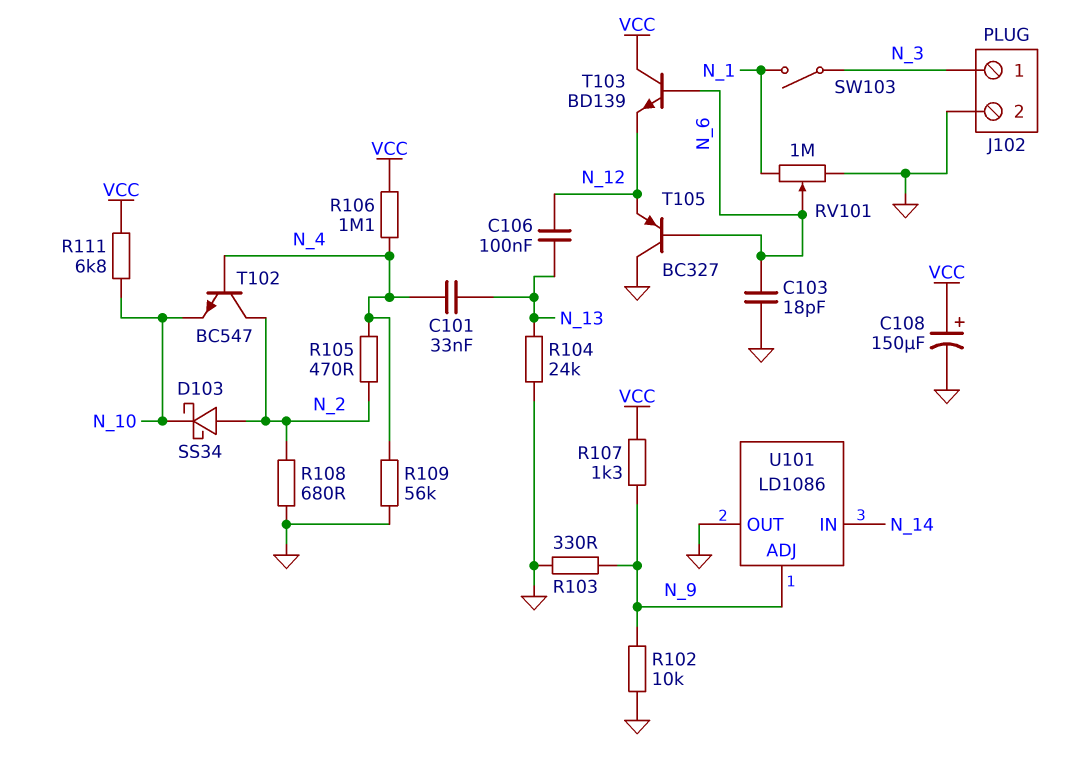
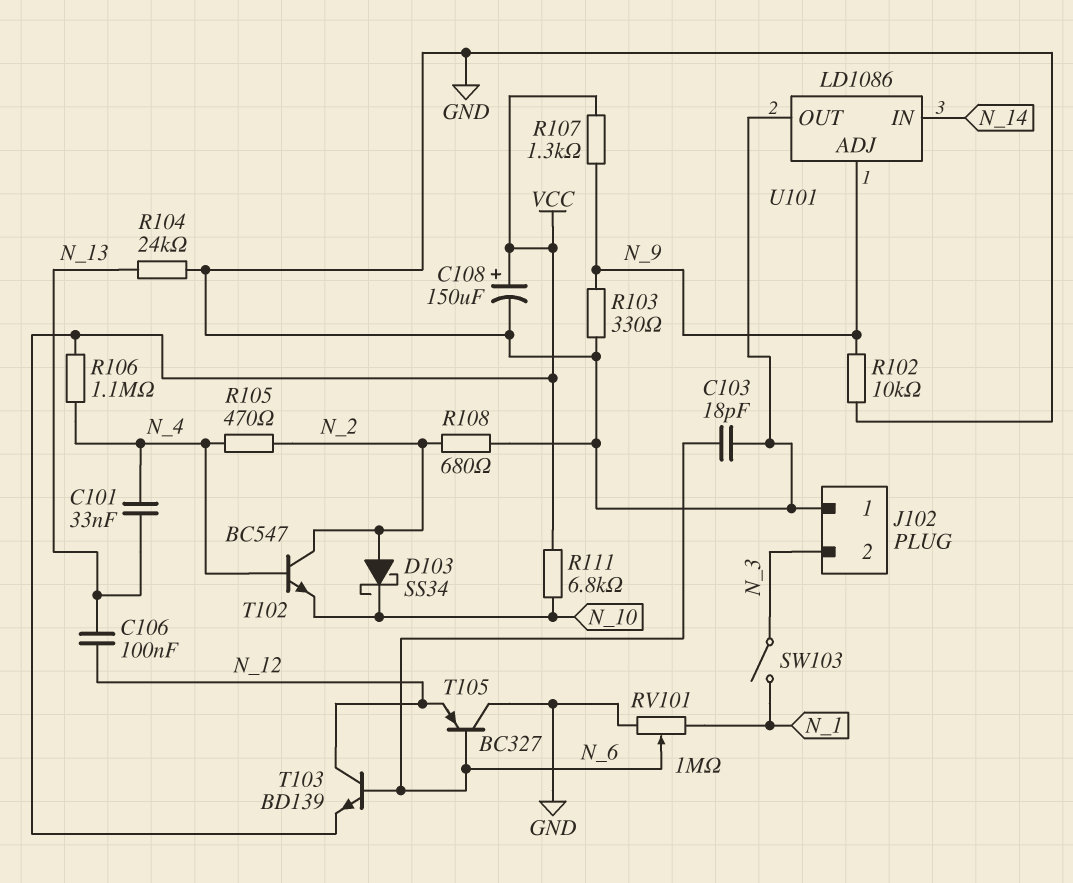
J102 pin 1: N_3 -> GND
J102 pin 2: GND -> N_3
R109: 56k (GND, N_4) -> none
T103: NPN BD139 (B N_6, C VCC, E N_12) -> NPN BD139 (B N_6, C N_12, E VCC)

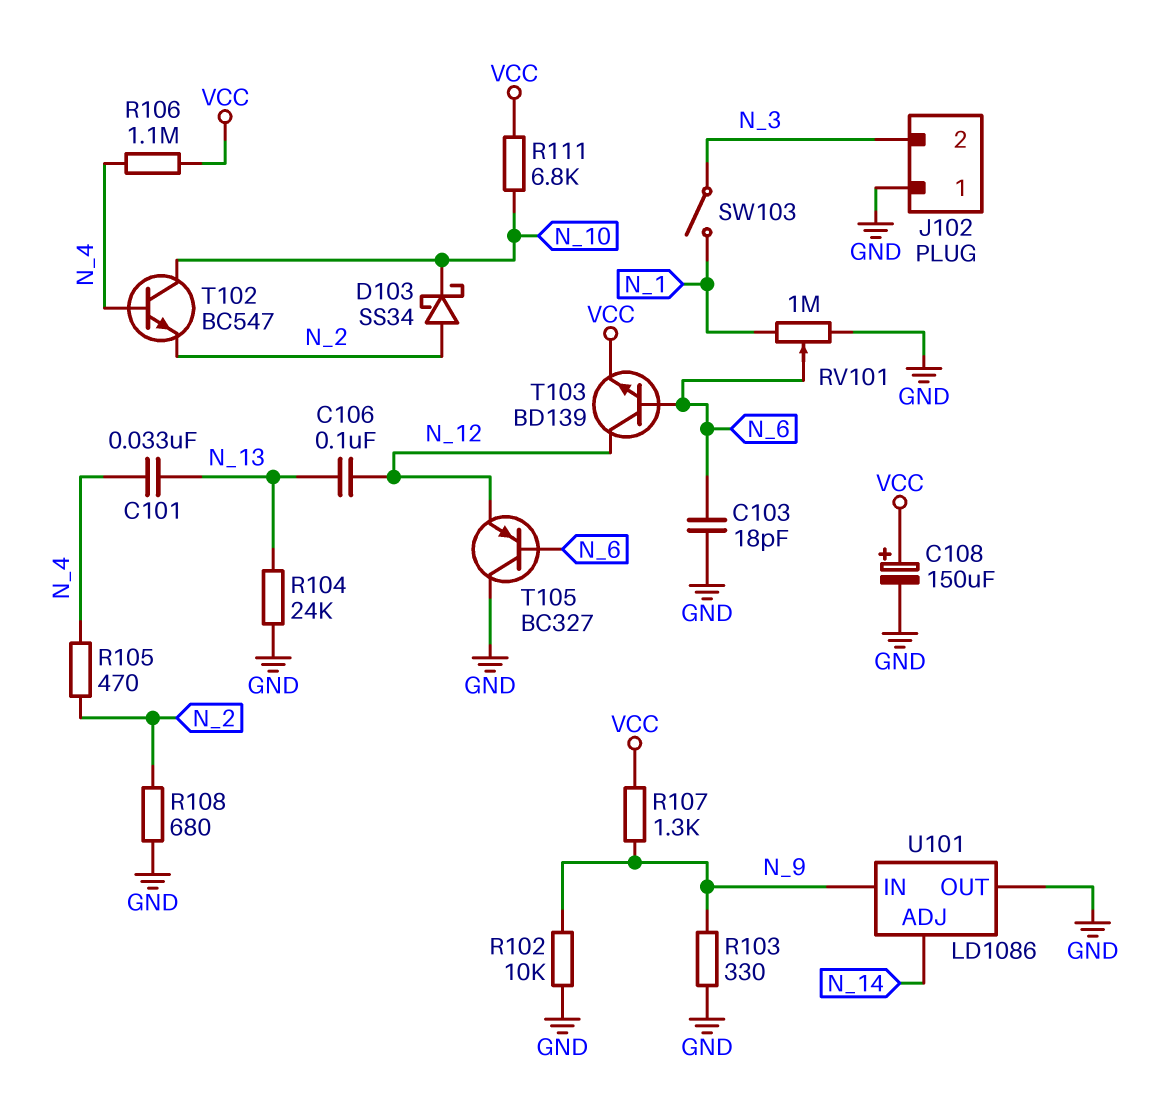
T102: NPN BC547 (B N_4, C N_2, E N_10) -> NPN BC547 (B N_4, C N_10, E N_2)
U101 pin ADJ: N_9 -> N_14
U101 pin IN: N_14 -> N_9

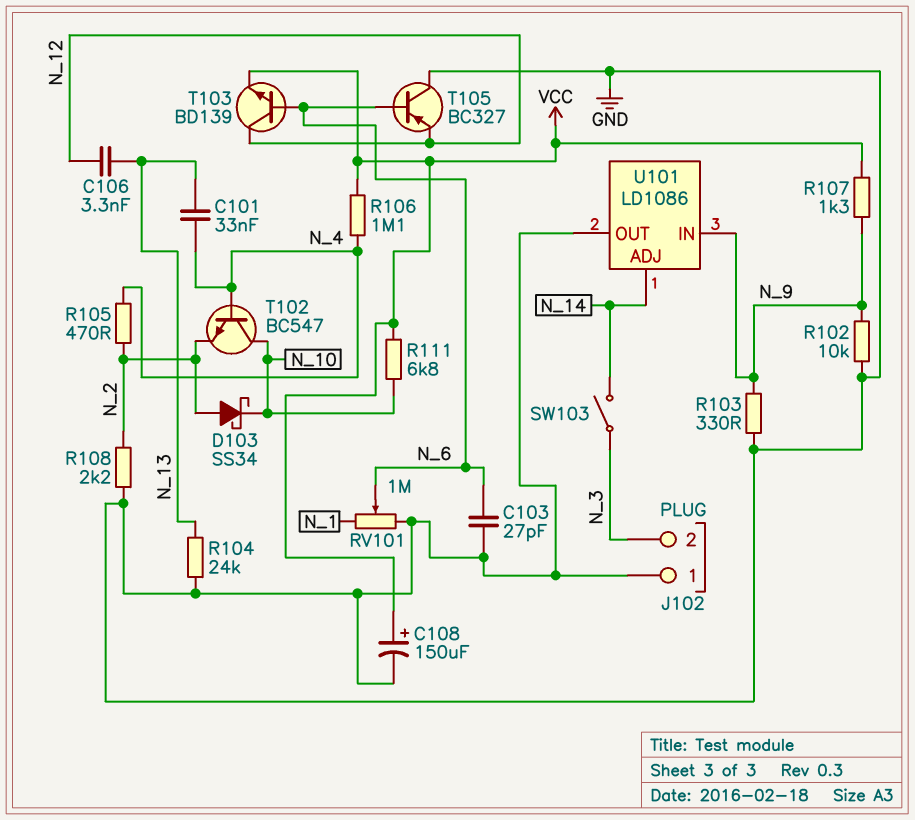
C103: 18pF (GND, N_6) -> 27pF (GND, N_6)
C106: 100nF (N_12, N_13) -> 3.3nF (N_12, N_13)
R108: 680 (GND, N_2) -> 2.2k (GND, N_2)
SW103: switch (N_1, N_3) -> switch (N_3, N_14)

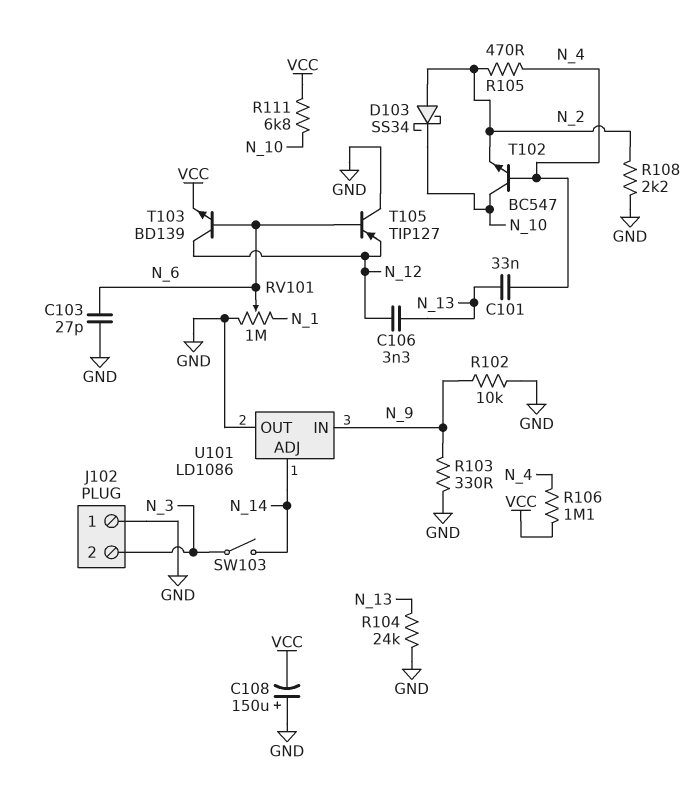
C108: 150uF (plus VCC, minus GND) -> 150uF (plus GND, minus VCC)
R107: 1.3k (N_9, VCC) -> none
T105: PNP BC327 (B N_6, C GND, E N_12) -> PNP TIP127 (B N_6, C GND, E N_12)

